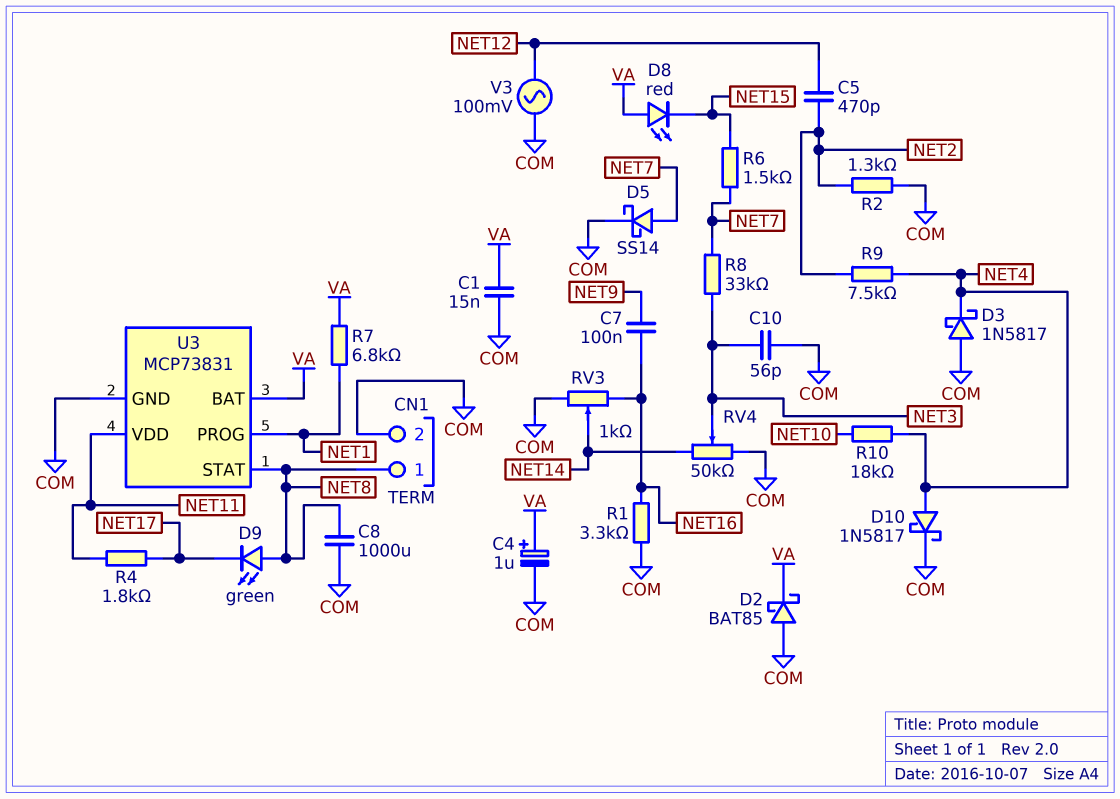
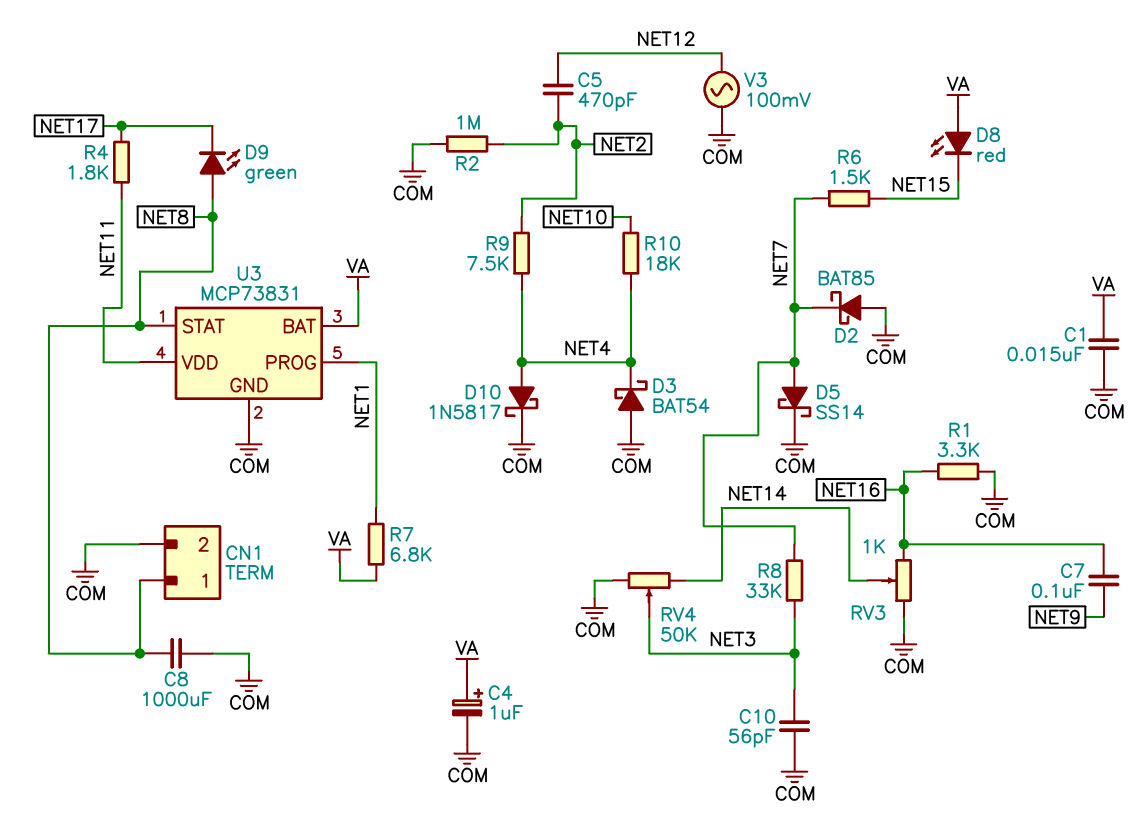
D2: schottky BAT85 (A COM, K VA) -> schottky BAT85 (A COM, K NET7)
D3: schottky 1N5817 (A COM, K NET4) -> schottky BAT54 (A COM, K NET4)
R2: 1.3k (COM, NET2) -> 1M (COM, NET2)

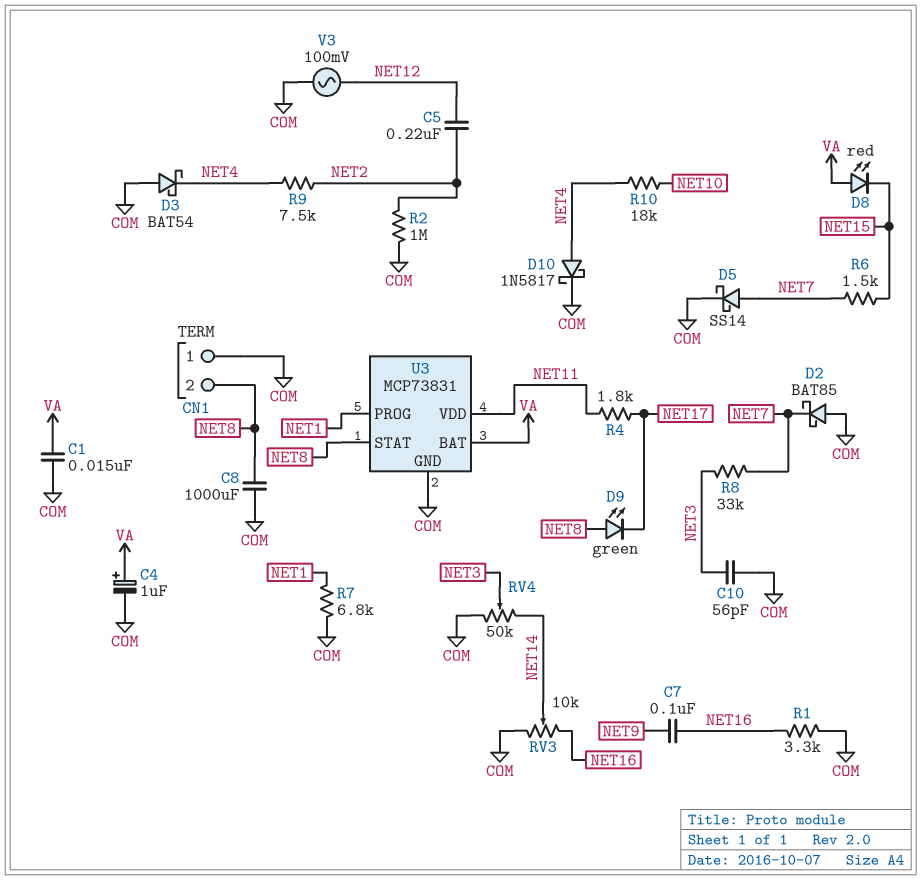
C5: 470pF (NET2, NET12) -> 220nF (NET2, NET12)
CN1 pin 1: NET8 -> COM
CN1 pin 2: COM -> NET8
R7: 6.8k (NET1, VA) -> 6.8k (COM, NET1)
RV3: 1k (COM, NET16, wiper NET14) -> 10k (COM, NET16, wiper NET14)

